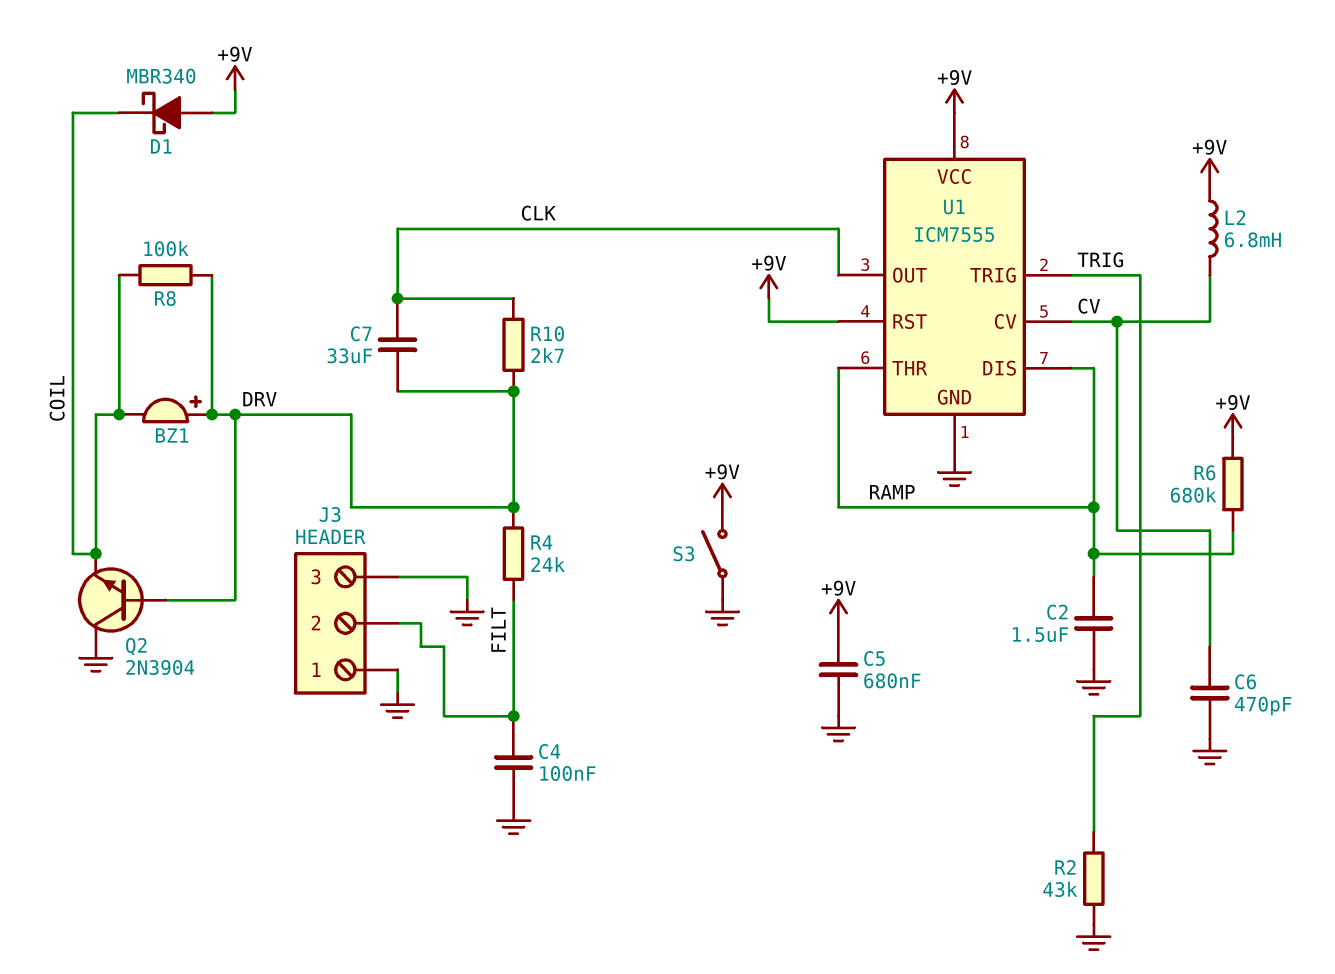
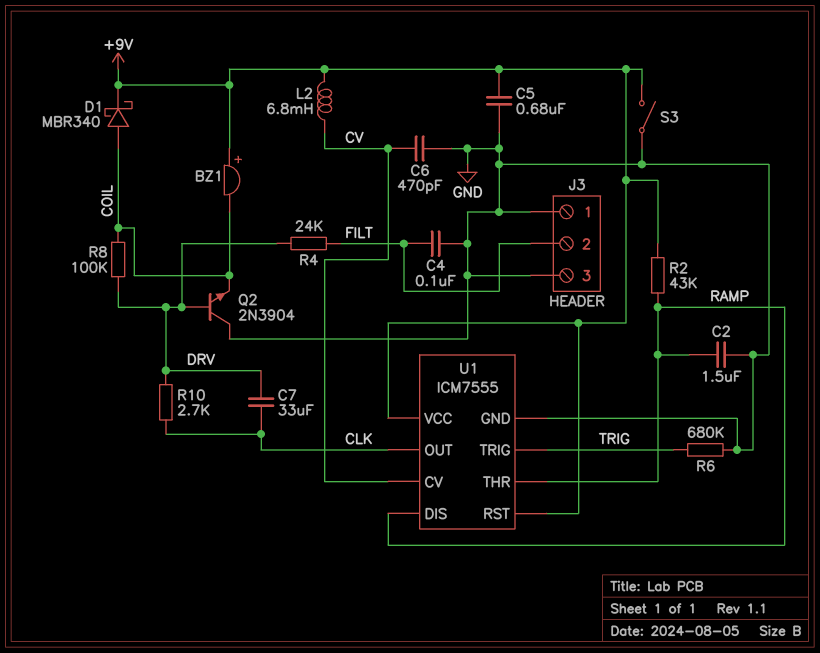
BZ1: buzzer (plus DRV, minus COIL) -> buzzer (plus +9V, minus COIL)
D1: schottky MBR340 (A +9V, K COIL) -> schottky MBR340 (A COIL, K +9V)
R2: 43k (GND, TRIG) -> 43k (+9V, RAMP)
R6: 680k (+9V, RAMP) -> 680k (GND, TRIG)

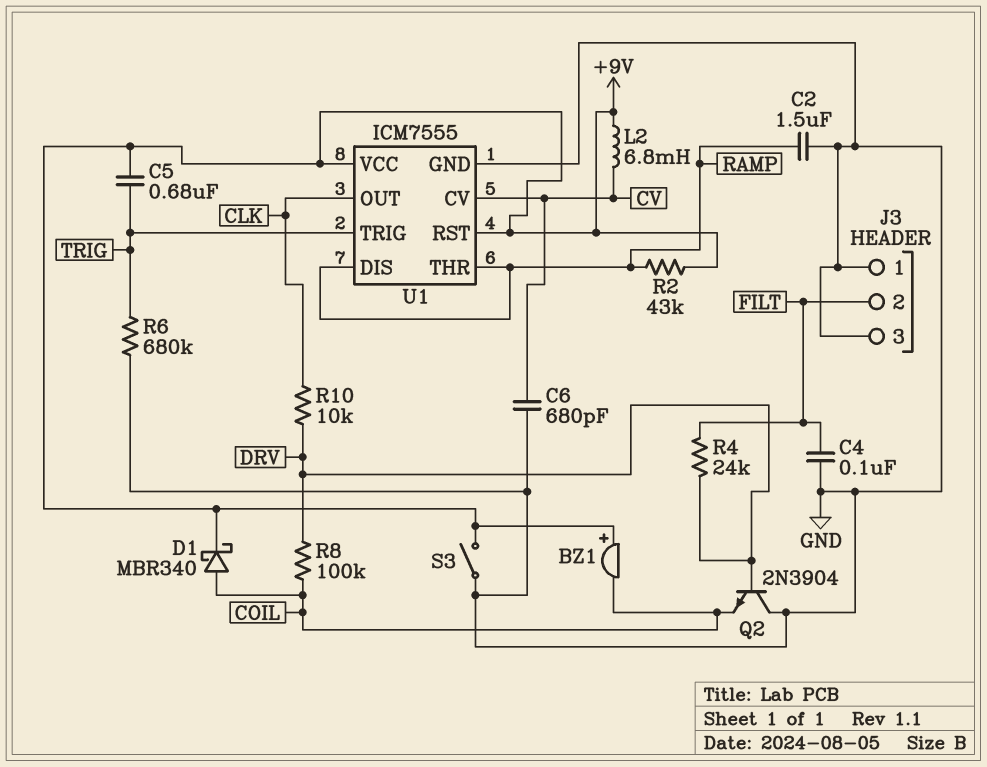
C5: 680nF (+9V, GND) -> 680nF (+9V, TRIG)
C6: 470pF (CV, GND) -> 680pF (CV, GND)
C7: 33uF (CLK, DRV) -> none
R10: 2.7k (CLK, DRV) -> 10k (CLK, DRV)

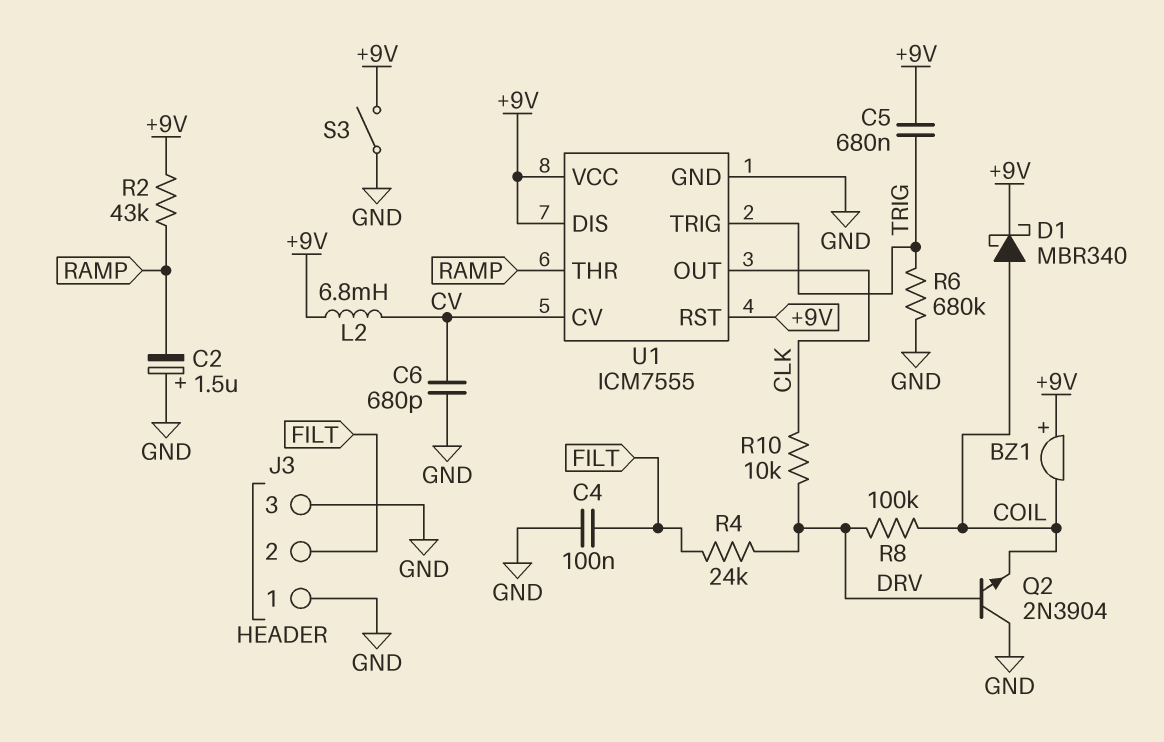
C2: 1.5uF (GND, RAMP) -> 1.5uF (plus GND, minus RAMP)
U1 pin DIS: RAMP -> +9V

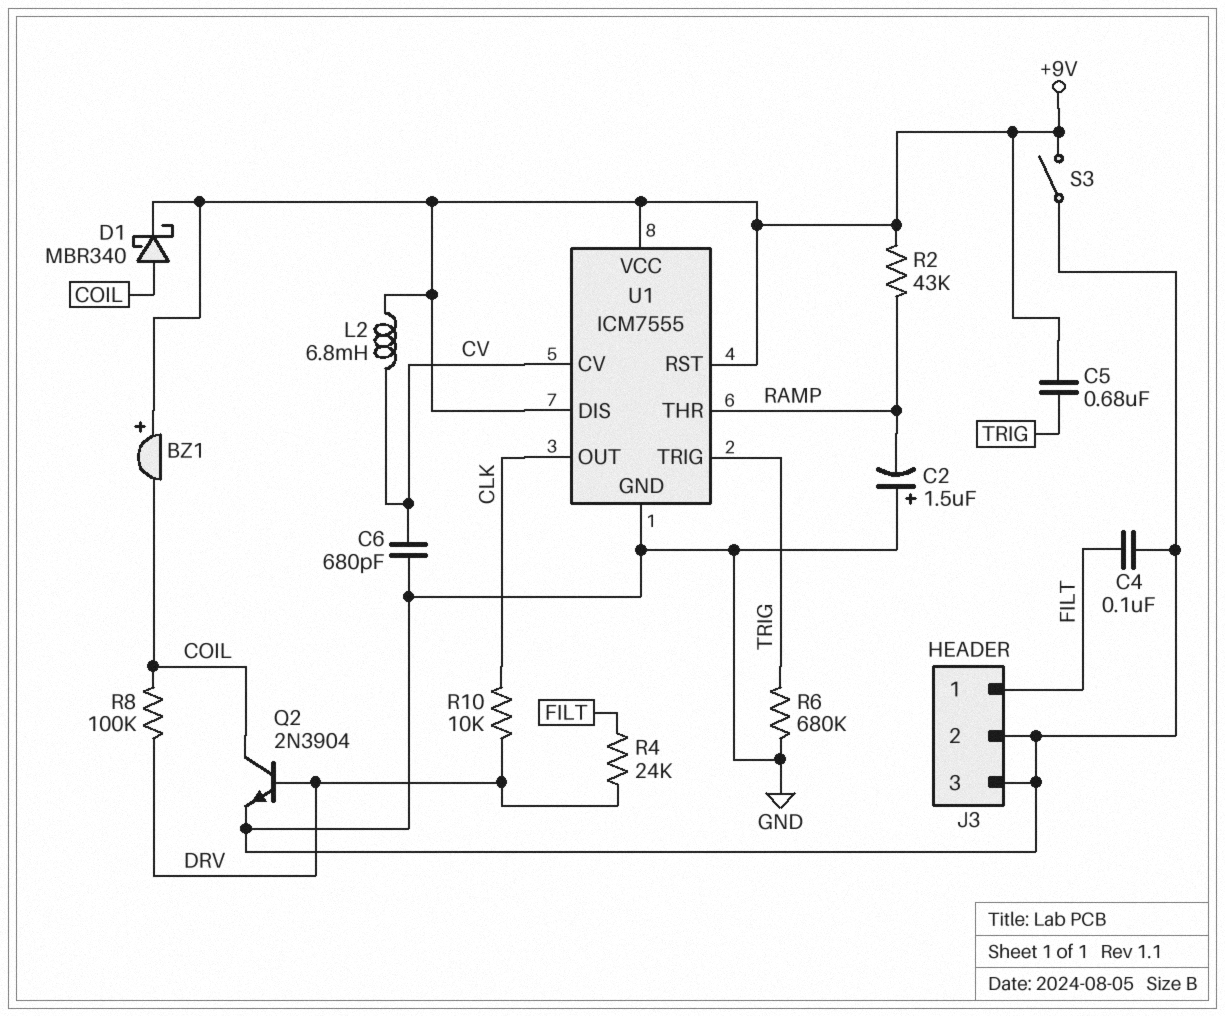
J3 pin 1: GND -> FILT
J3 pin 2: FILT -> GND
Q2: NPN 2N3904 (B DRV, C GND, E COIL) -> NPN 2N3904 (B DRV, C COIL, E GND)

